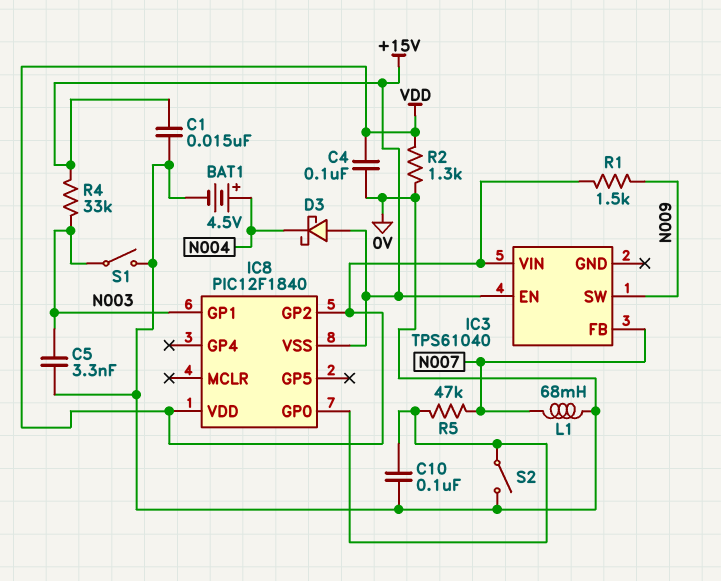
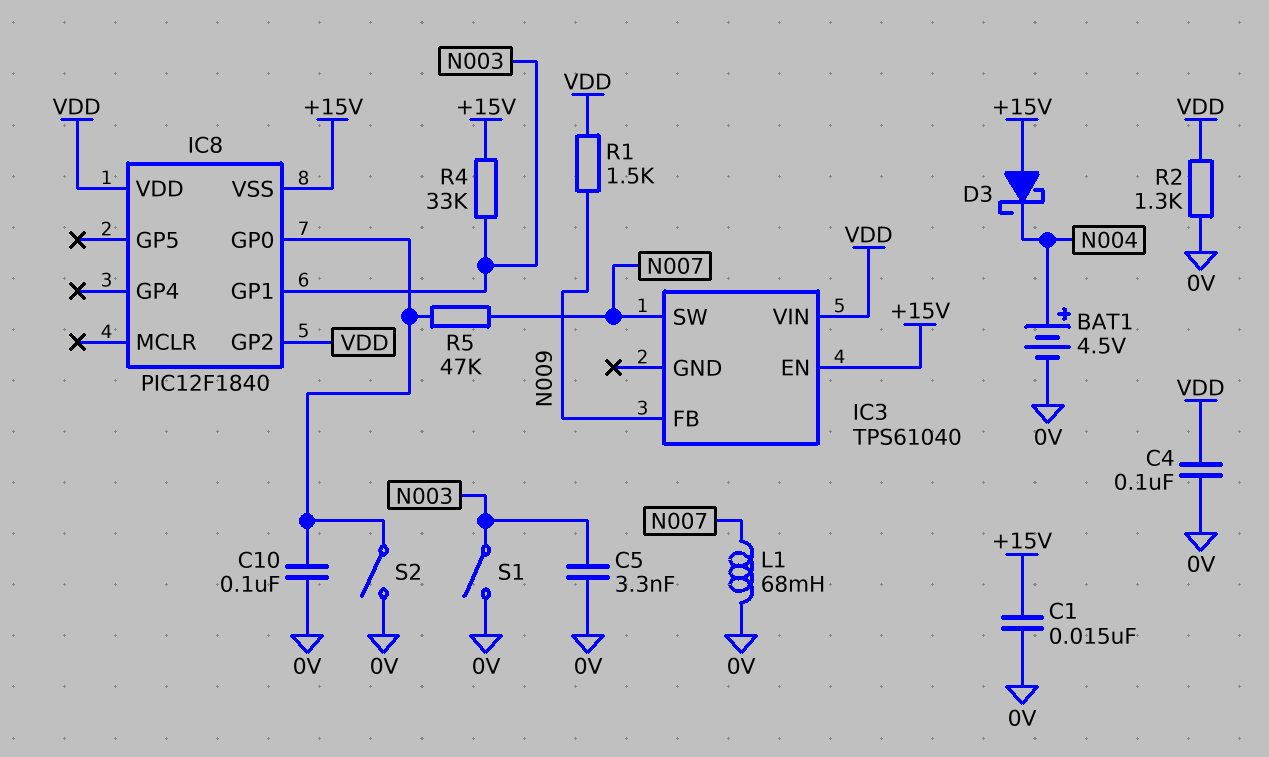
IC3 pin FB: N007 -> N009
IC3 pin SW: N009 -> N007

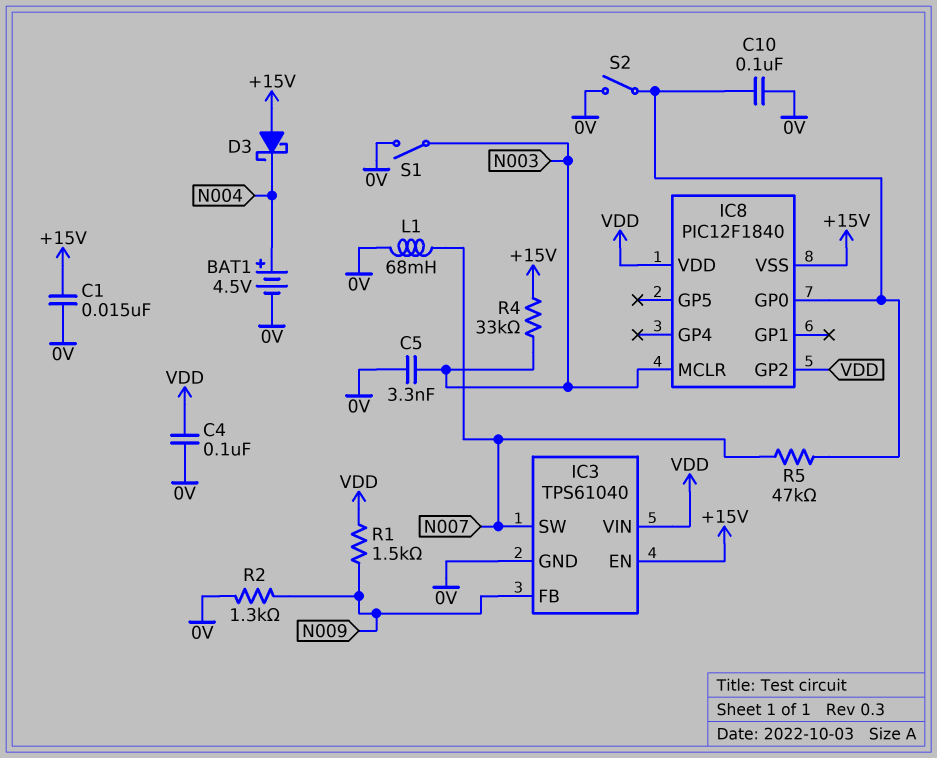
IC3 pin GND: none -> 0V
IC8 pin GP1: N003 -> none
IC8 pin MCLR: none -> N003
R2: 1.3k (0V, VDD) -> 1.3k (0V, N009)

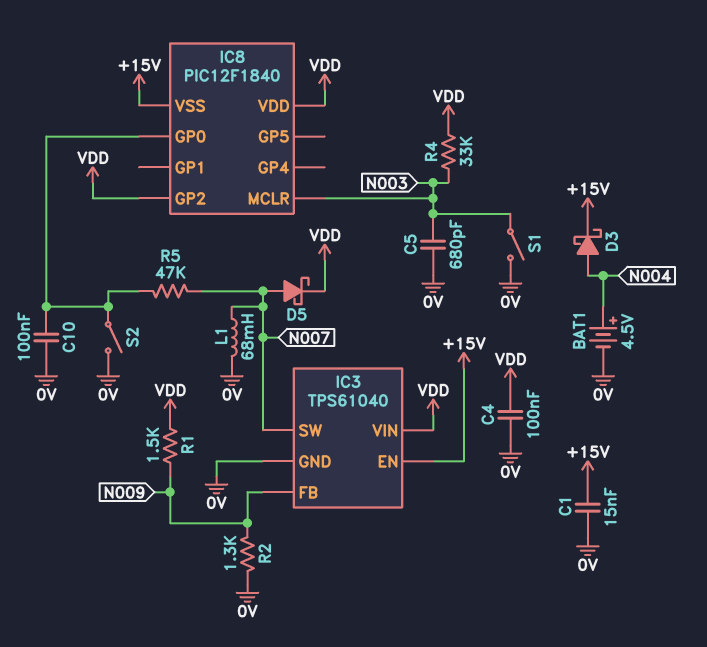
C5: 3.3nF (0V, N003) -> 680pF (0V, N003)
D3: schottky (A +15V, K N004) -> schottky (A N004, K +15V)
D5: none -> schottky (A N007, K VDD)
R4: 33k (+15V, N003) -> 33k (N003, VDD)

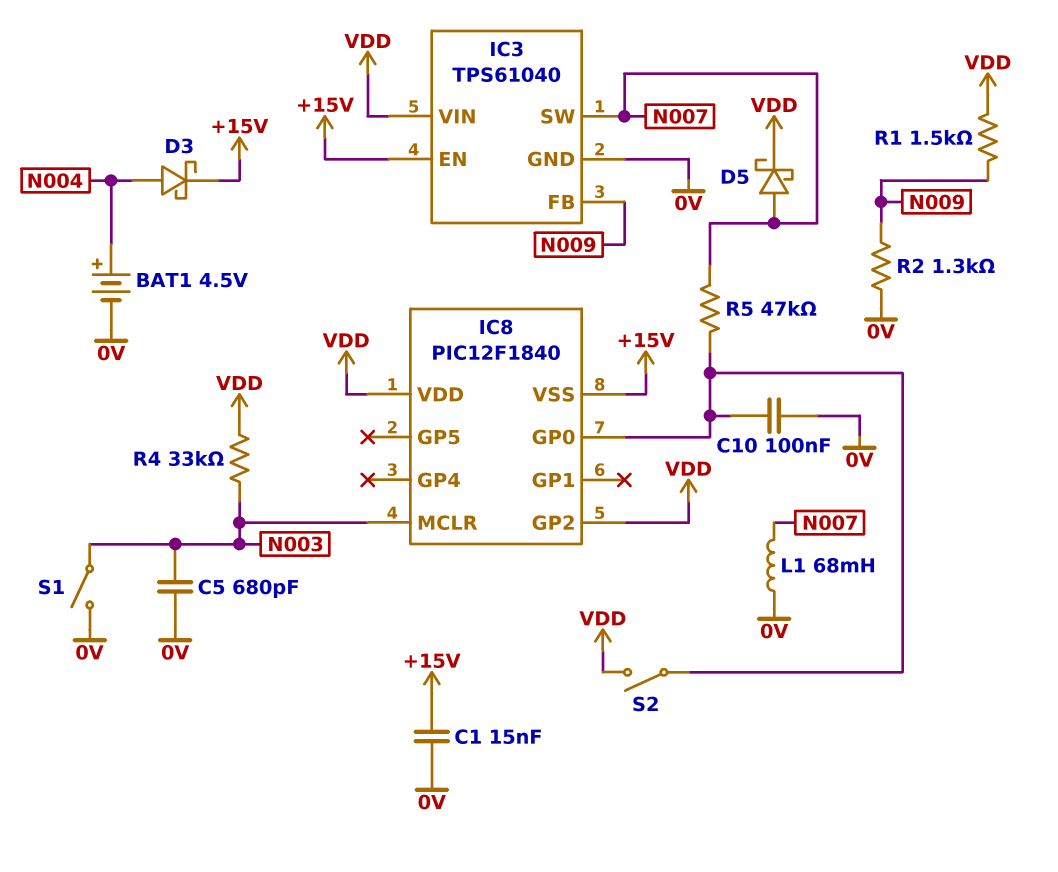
C4: 100nF (0V, VDD) -> none
S2: switch (0V, IC8/GP0) -> switch (IC8/GP0, VDD)

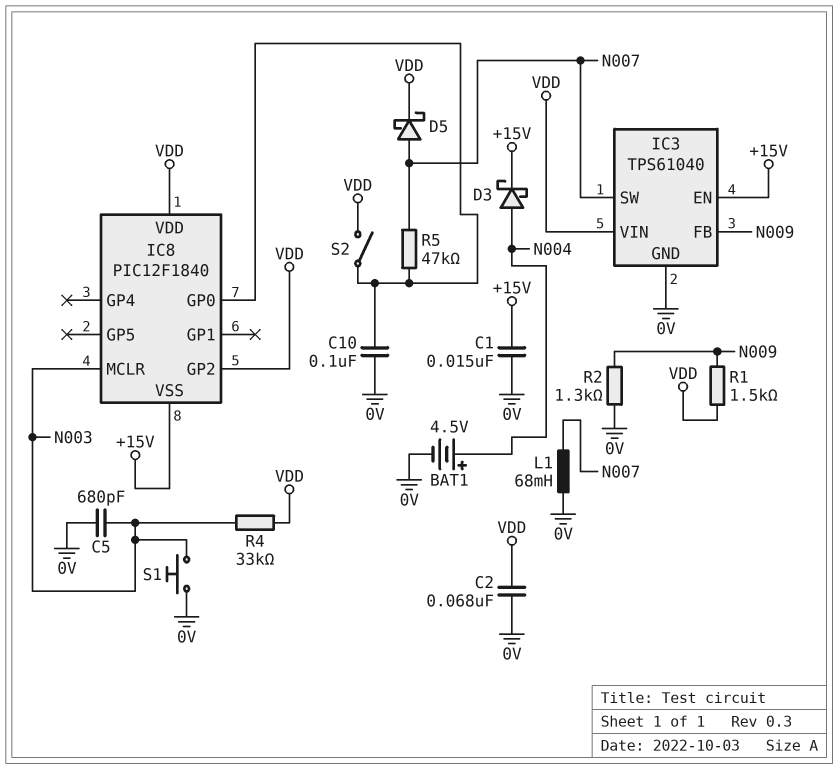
C2: none -> 68nF (0V, VDD)
S1: switch (0V, N003) -> button (0V, N003)

